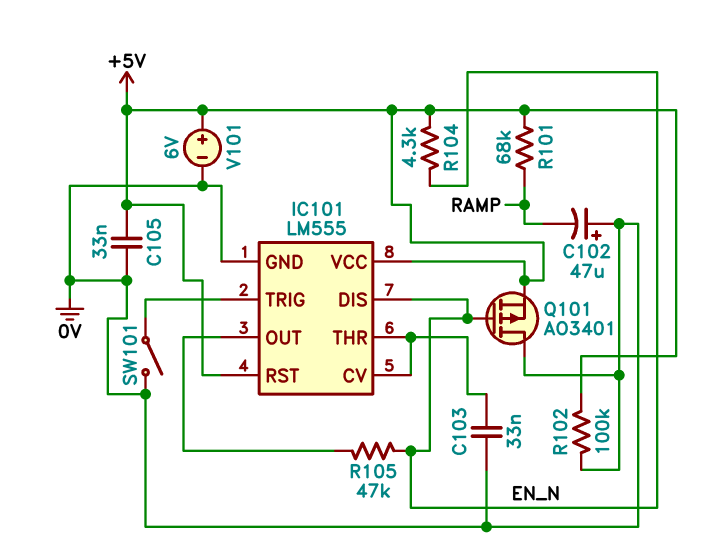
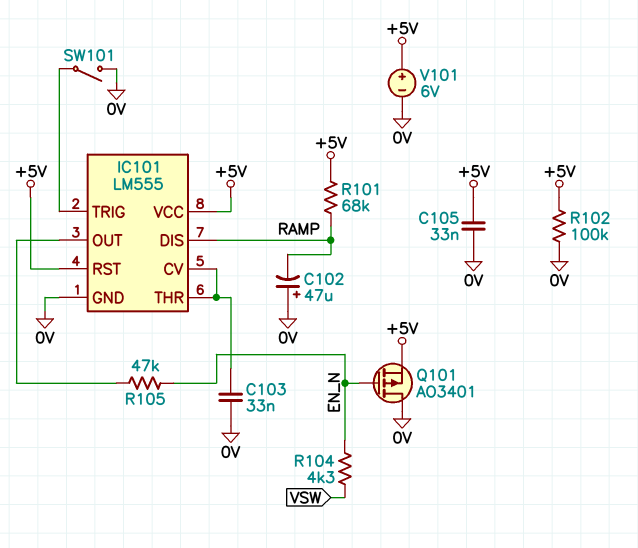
IC101 pin DIS: EN_N -> RAMP
R104: 4.3k (+5V, EN_N) -> 4.3k (EN_N, VSW)

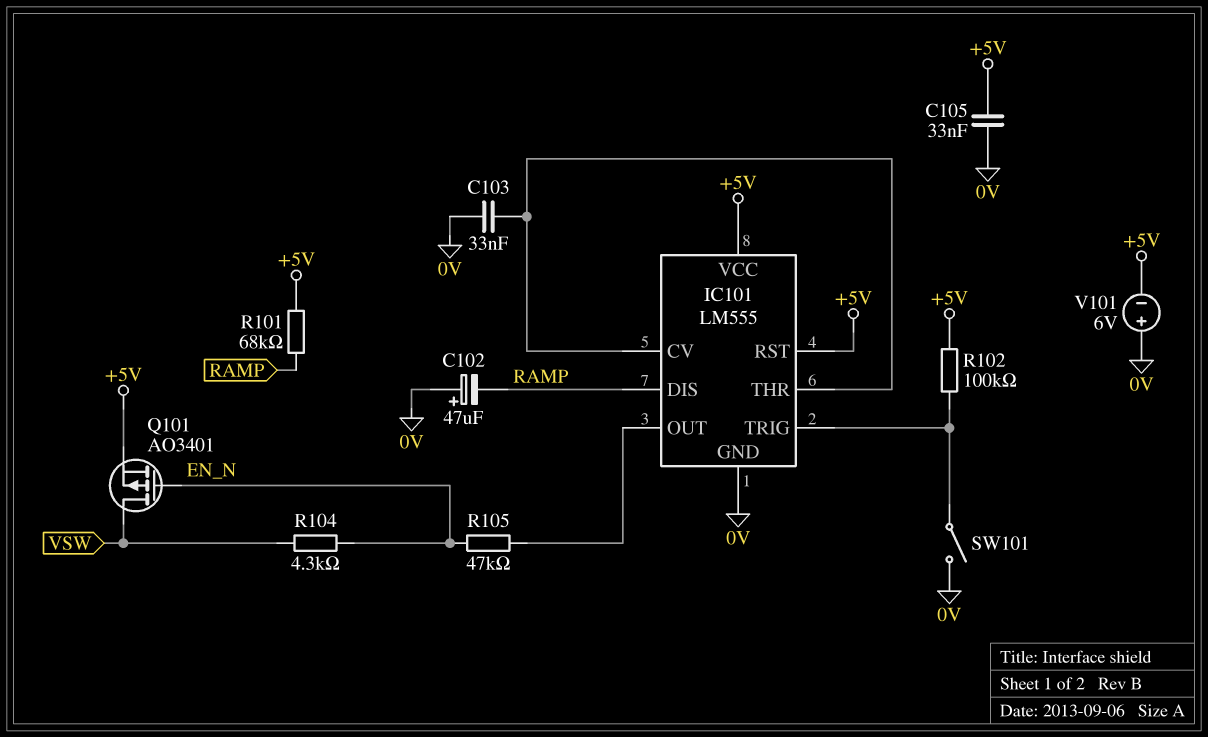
Q101: PMOS AO3401 (G EN_N, D 0V, S +5V) -> PMOS AO3401 (G EN_N, D VSW, S +5V)
R102: 100k (+5V, 0V) -> 100k (+5V, IC101/TRIG)
V101: 6V (plus +5V, minus 0V) -> 6V (plus 0V, minus +5V)

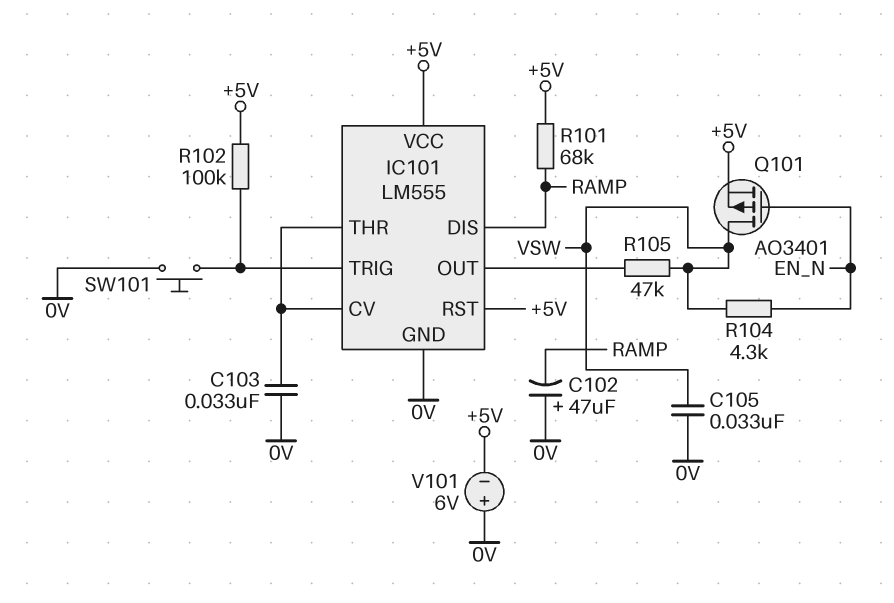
C105: 33nF (+5V, 0V) -> 33nF (0V, VSW)
R105: 47k (EN_N, IC101/OUT) -> 47k (IC101/OUT, VSW)
SW101: switch (0V, IC101/TRIG) -> button (0V, IC101/TRIG)

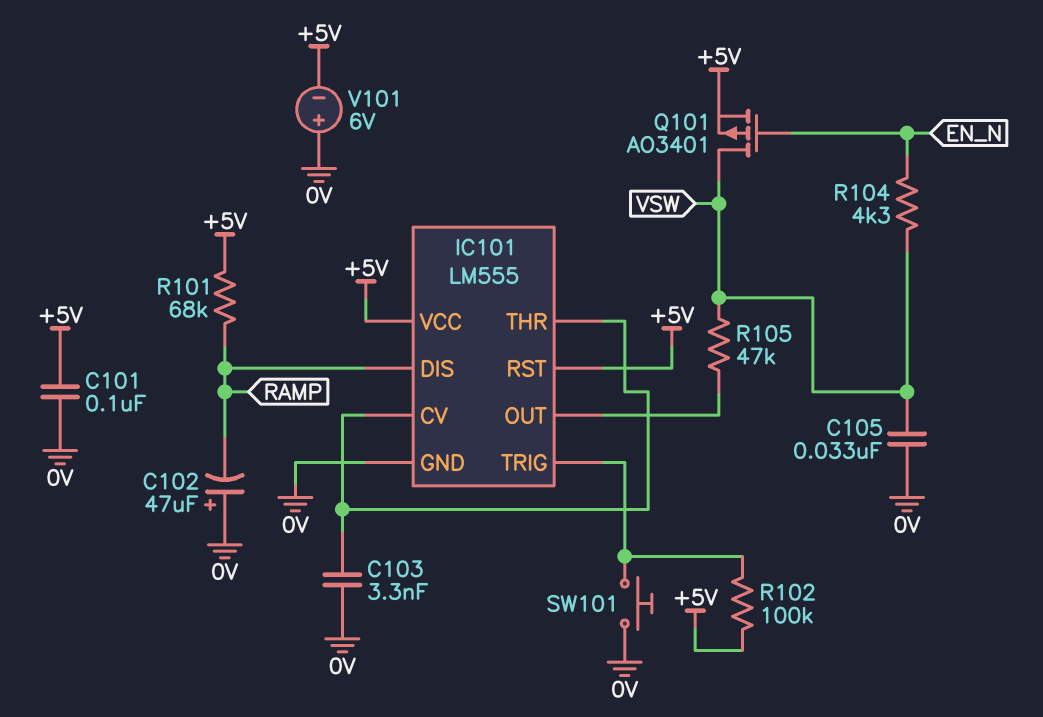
C101: none -> 100nF (+5V, 0V)
C103: 33nF (0V, IC101/CV) -> 3.3nF (0V, IC101/CV)

